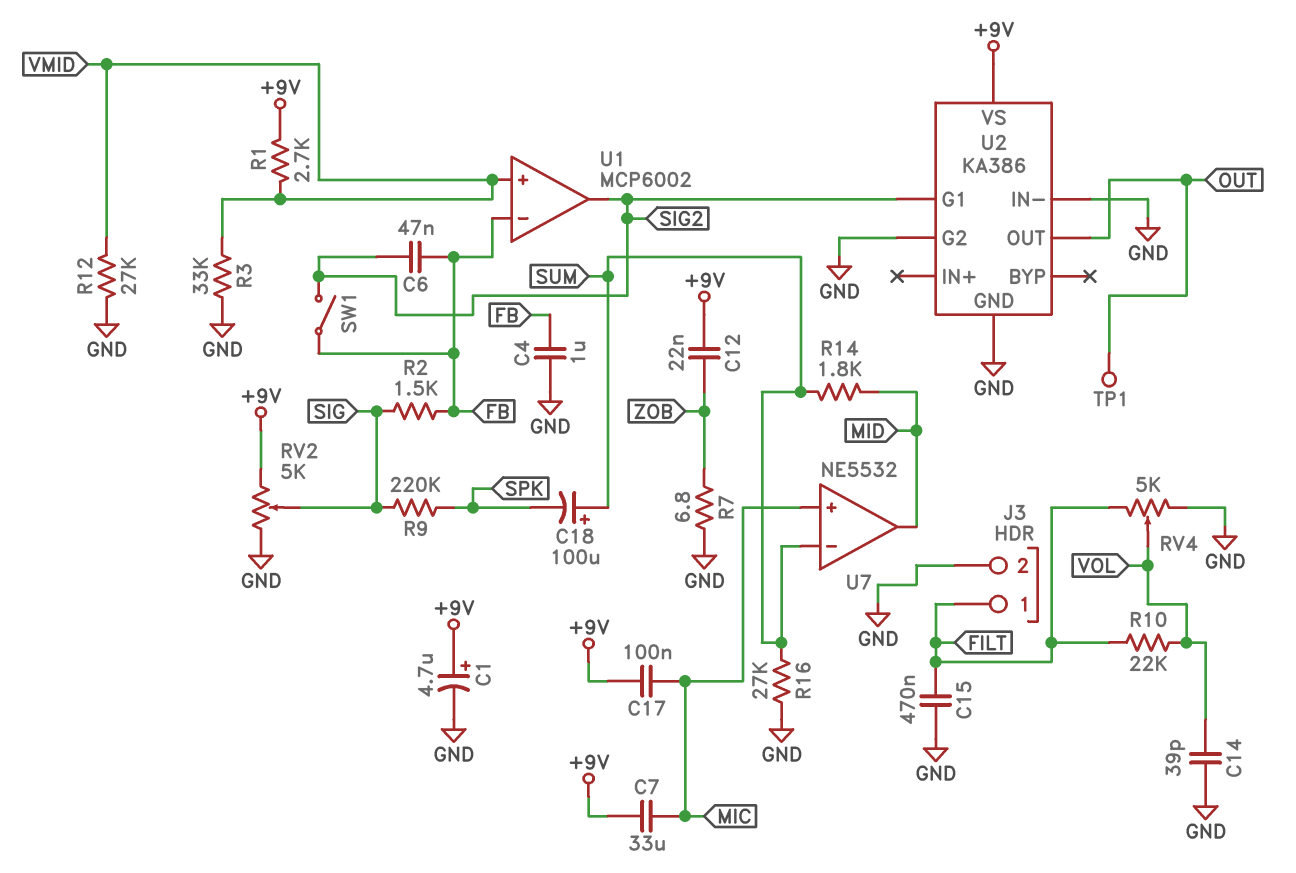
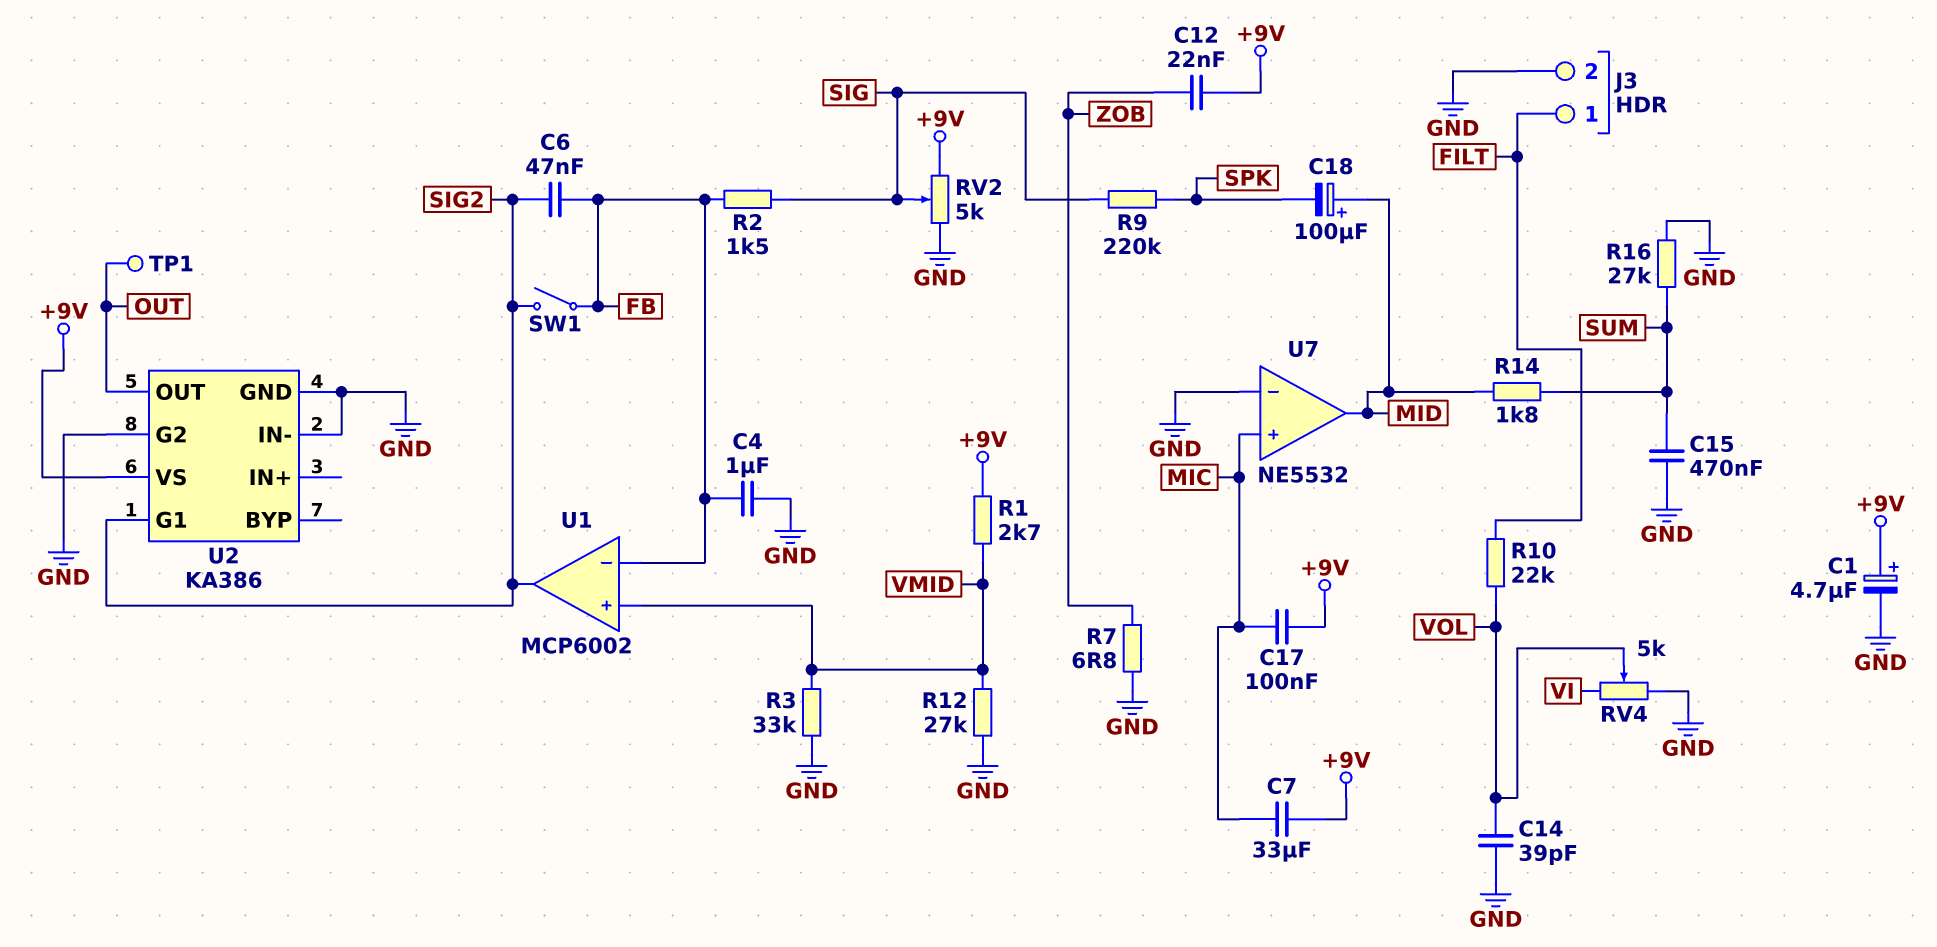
C15: 470nF (FILT, GND) -> 470nF (GND, SUM)
C18: 100uF (plus SUM, minus SPK) -> 100uF (plus MID, minus SPK)
RV4: 5k (FILT, GND, wiper VOL) -> 5k (GND, VI, wiper VOL)
U7 pin in-: SUM -> GND

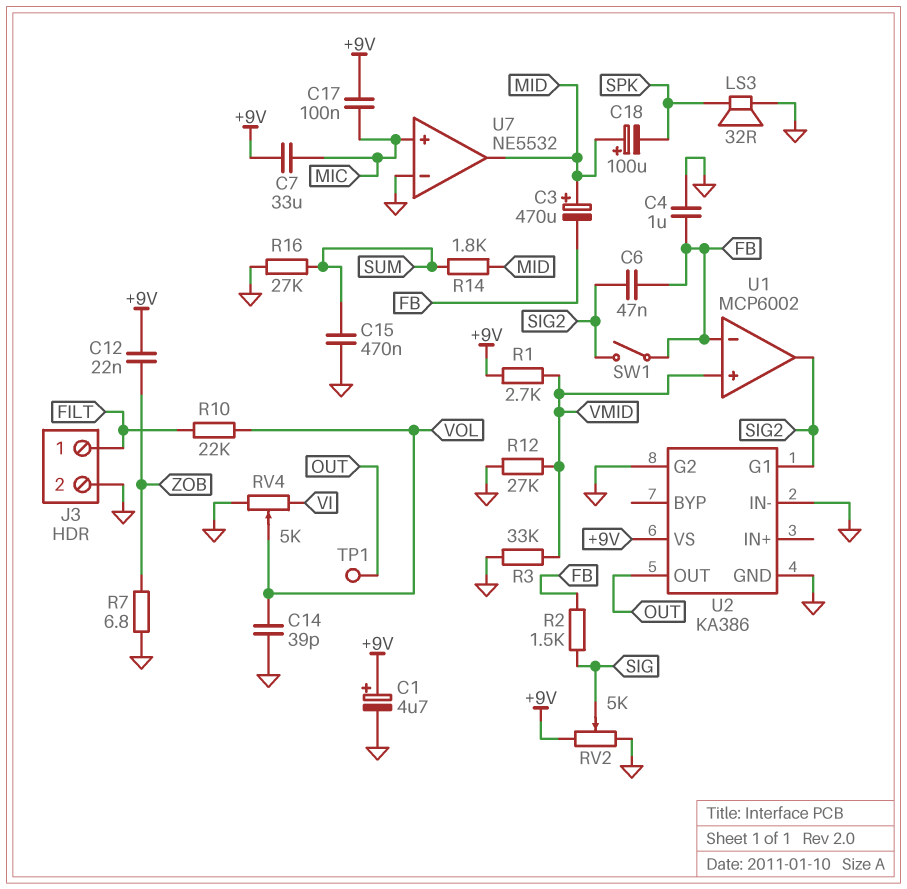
C3: none -> 470uF (plus MID, minus FB)
LS3: none -> speaker 32R (GND, SPK)
R9: 220k (SIG, SPK) -> none

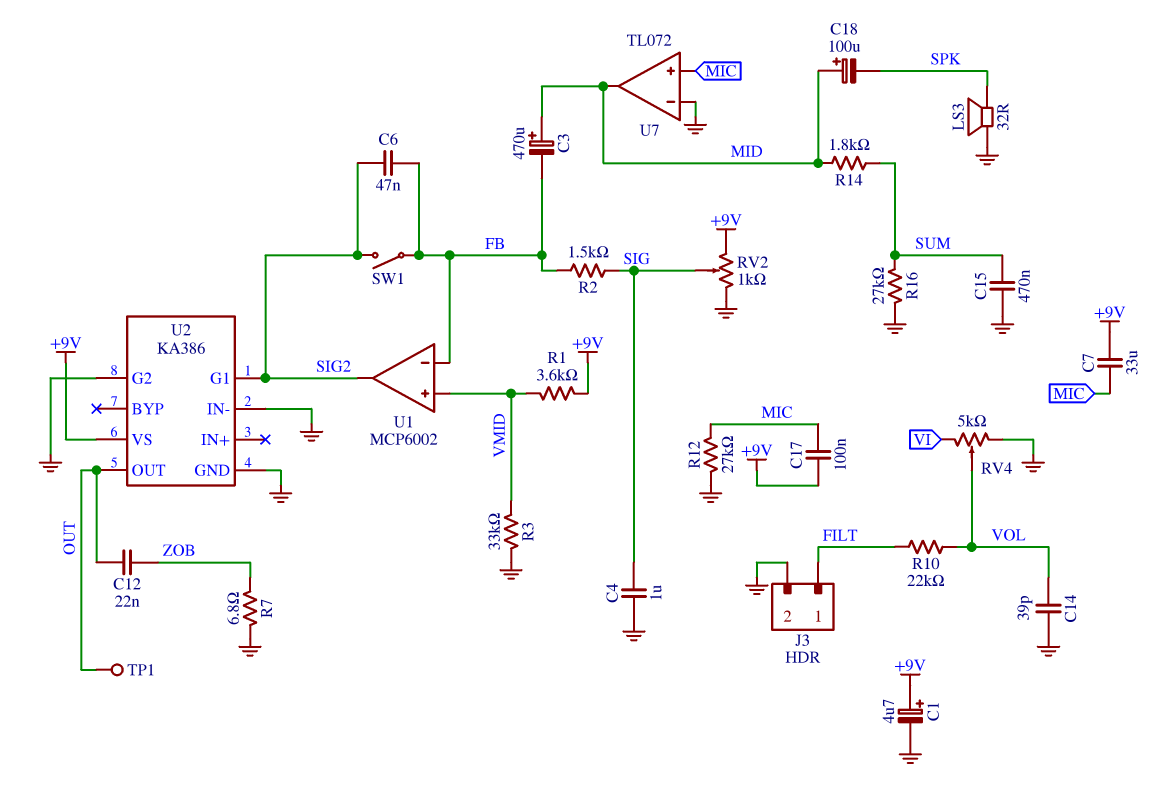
C4: 1uF (FB, GND) -> 1uF (GND, SIG)
C12: 22nF (+9V, ZOB) -> 22nF (OUT, ZOB)
R1: 2.7k (+9V, VMID) -> 3.6k (+9V, VMID)
R12: 27k (GND, VMID) -> 27k (GND, MIC)
RV2: 5k (+9V, GND, wiper SIG) -> 1k (+9V, GND, wiper SIG)
U7: NE5532 -> TL072

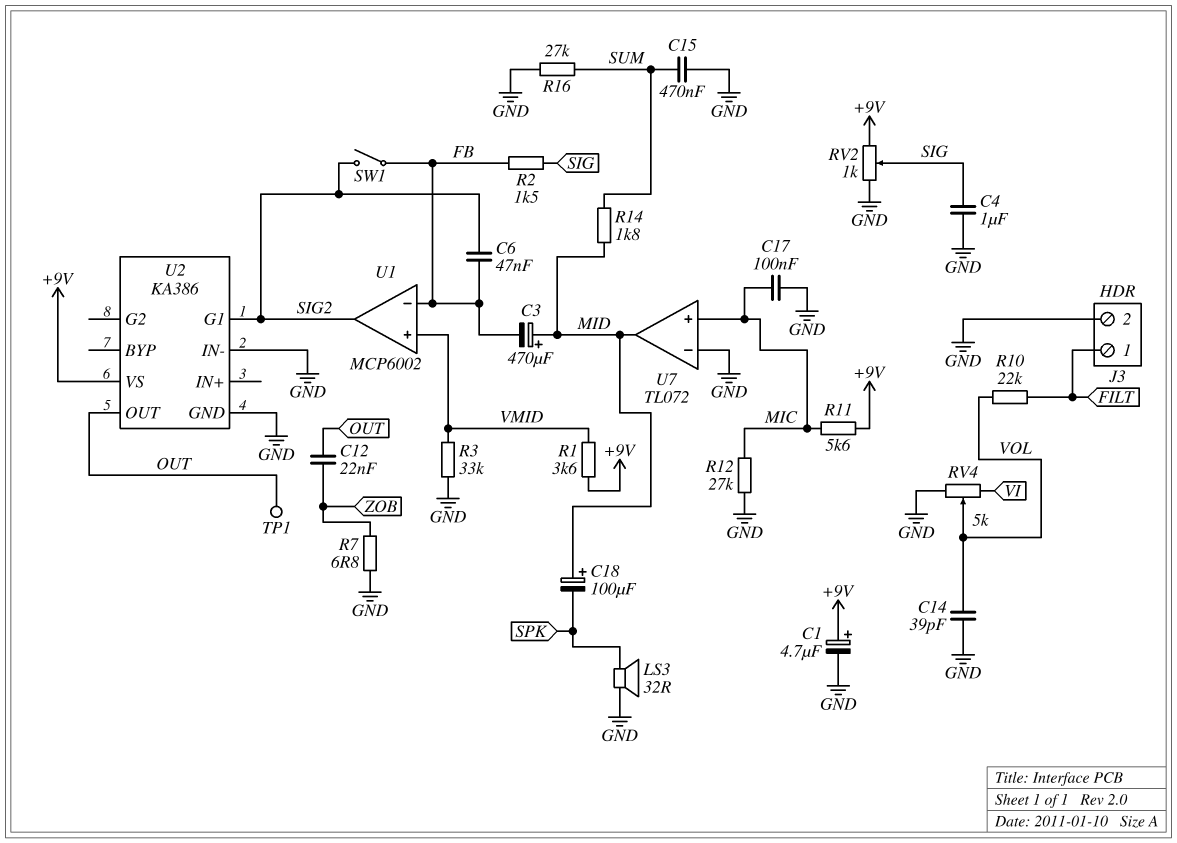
C7: 33uF (+9V, MIC) -> none
C17: 100nF (+9V, MIC) -> 100nF (GND, MIC)
R11: none -> 5.6k (+9V, MIC)
U2 pin G2: GND -> none

